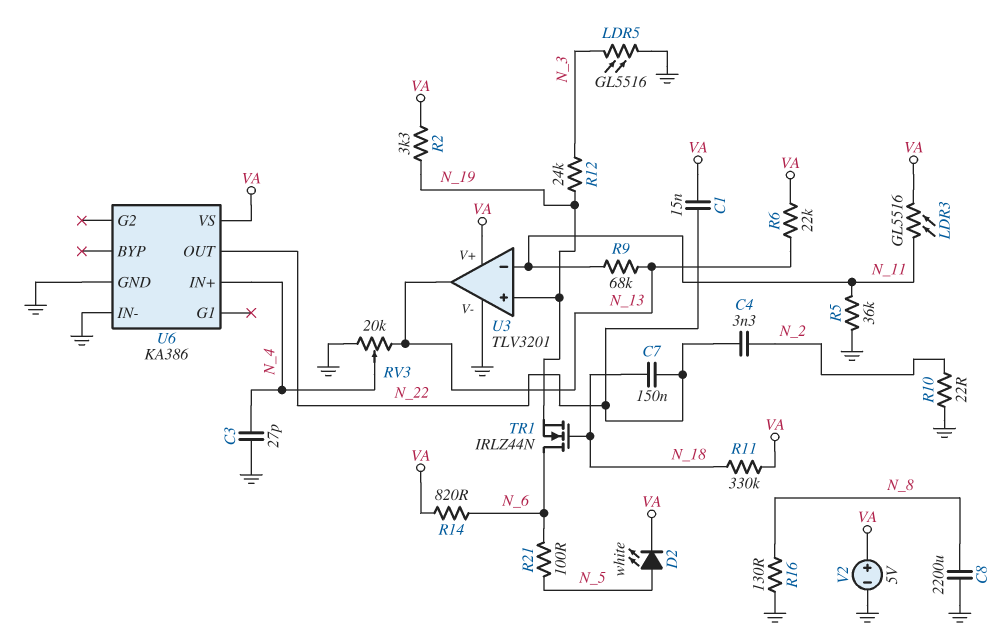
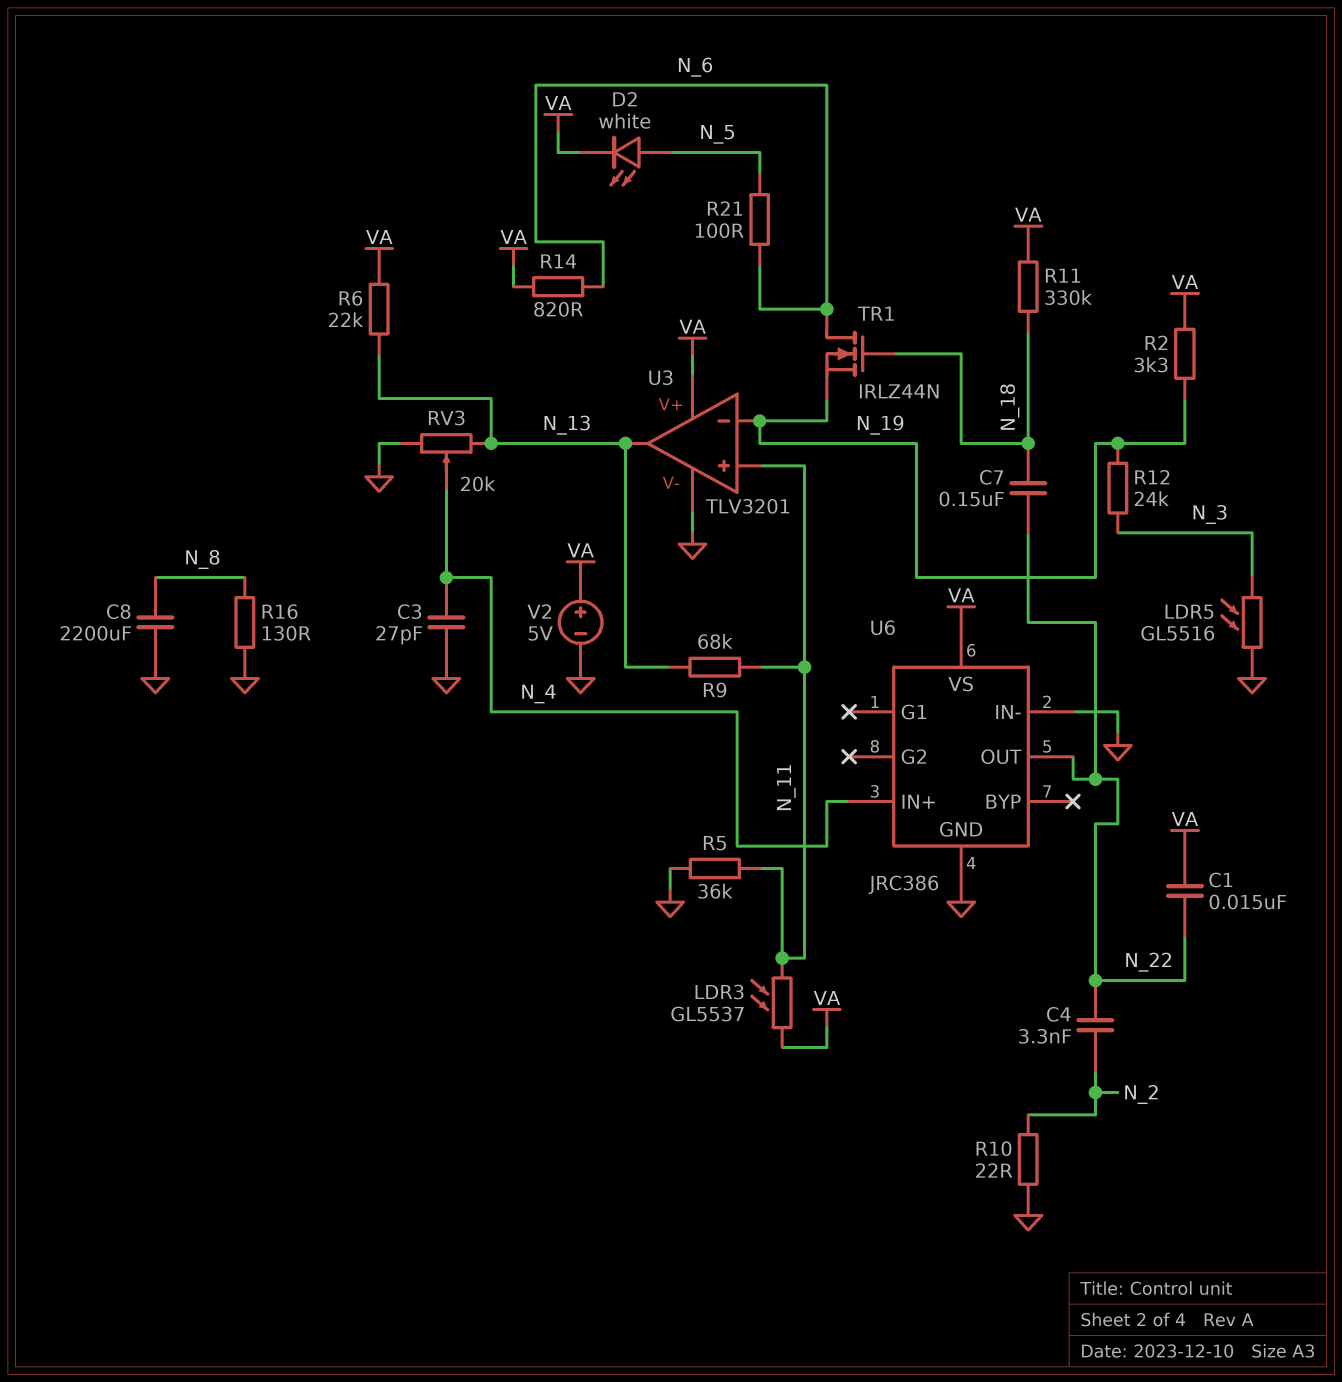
LDR3: GL5516 (N_11, VA) -> GL5537 (N_11, VA)
U3 pin in+: N_19 -> N_11
U3 pin in-: N_11 -> N_19
U6: KA386 -> JRC386

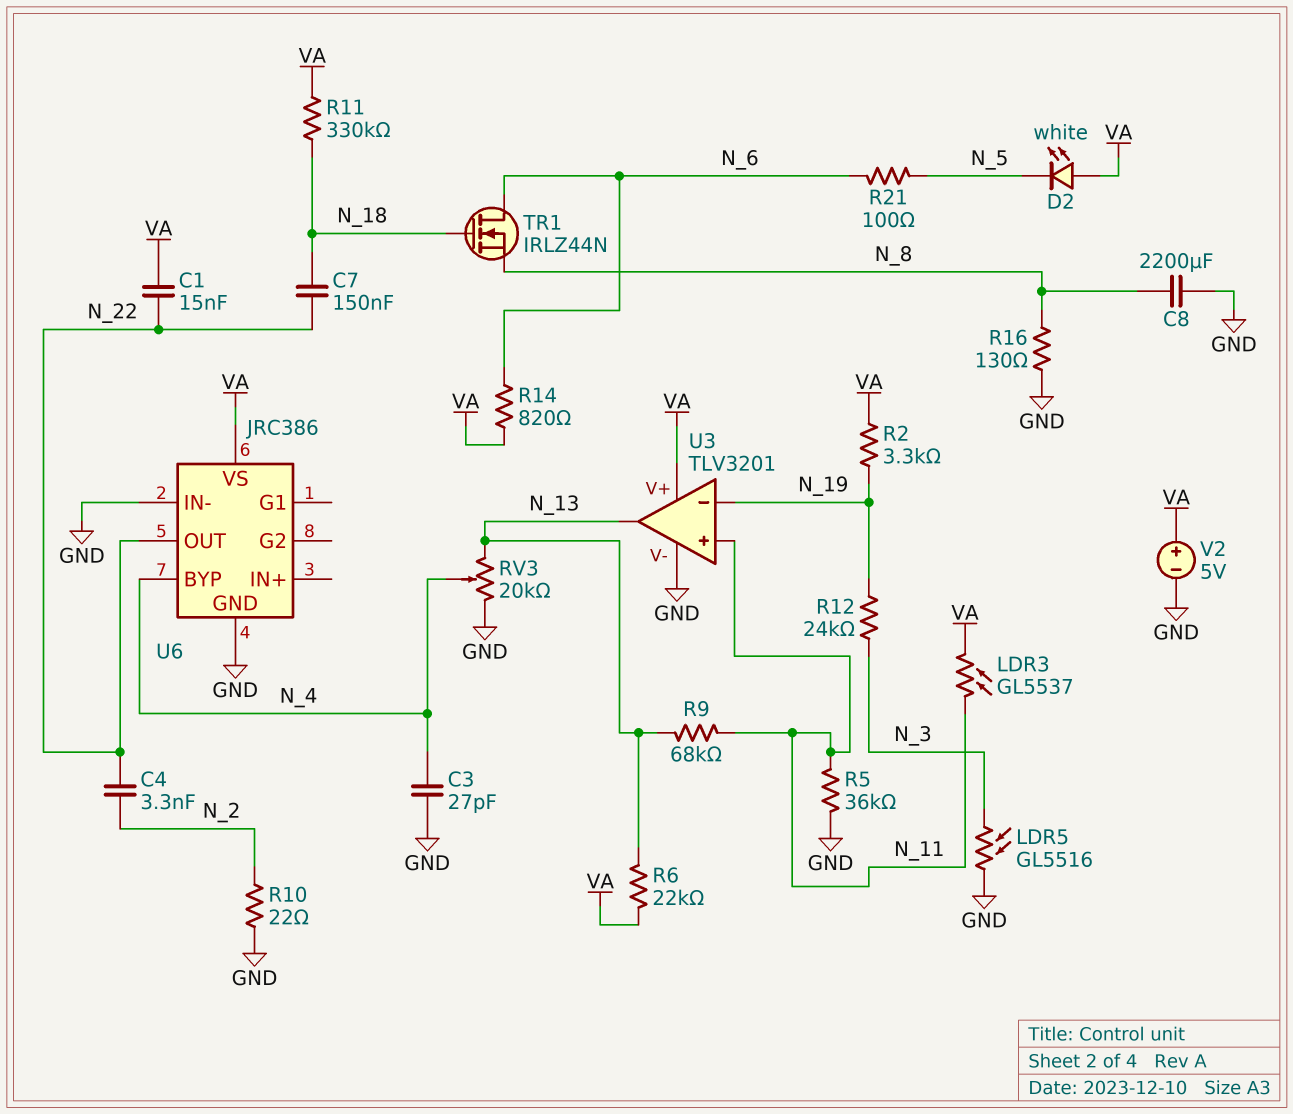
D2: LED white (A N_5, K VA) -> LED white (A VA, K N_5)
TR1: NMOS IRLZ44N (G N_18, D N_6, S N_19) -> NMOS IRLZ44N (G N_18, D N_6, S N_8)
U6 pin BYP: none -> N_4
U6 pin IN+: N_4 -> none

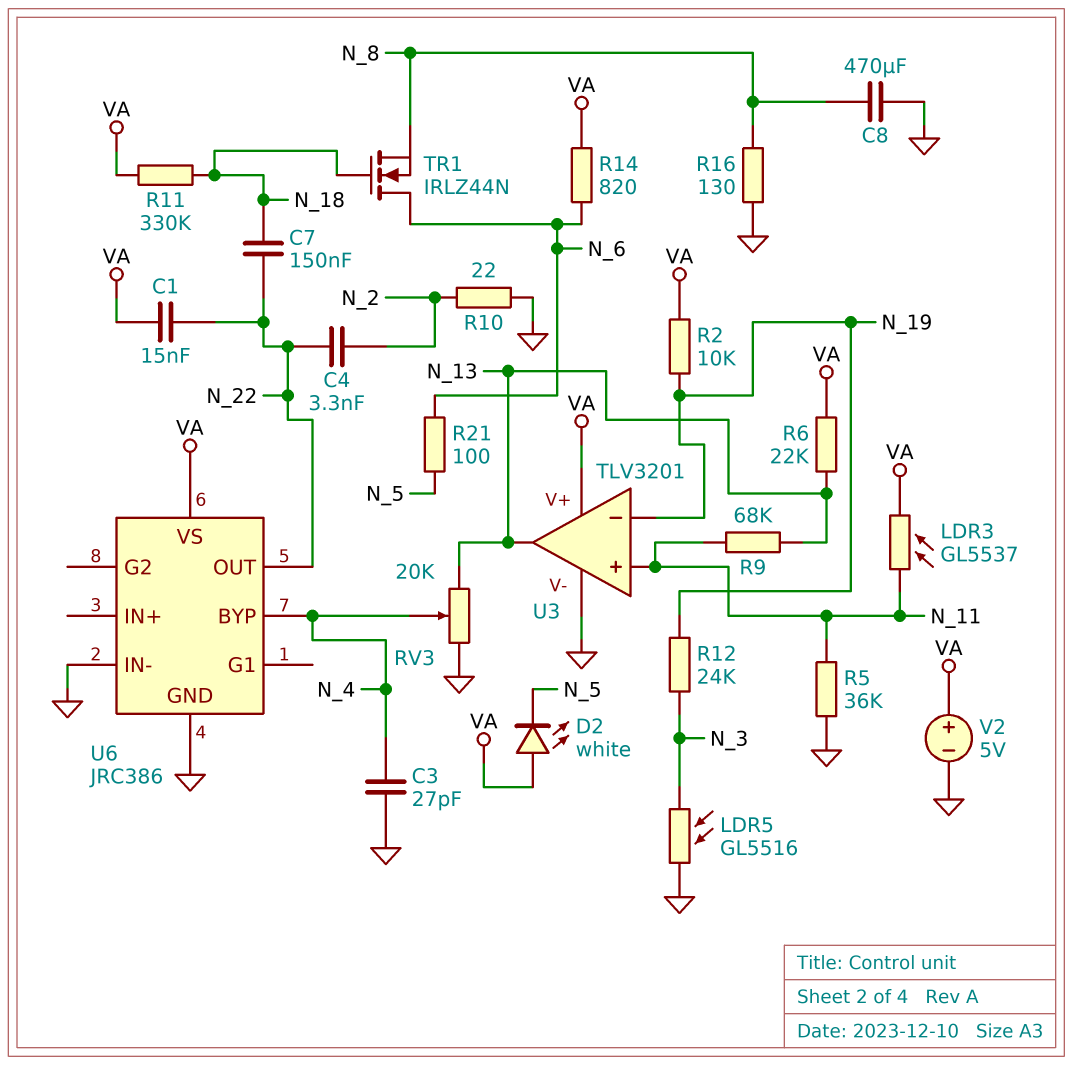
C8: 2200uF (GND, N_8) -> 470uF (GND, N_8)
R2: 3.3k (N_19, VA) -> 10k (N_19, VA)

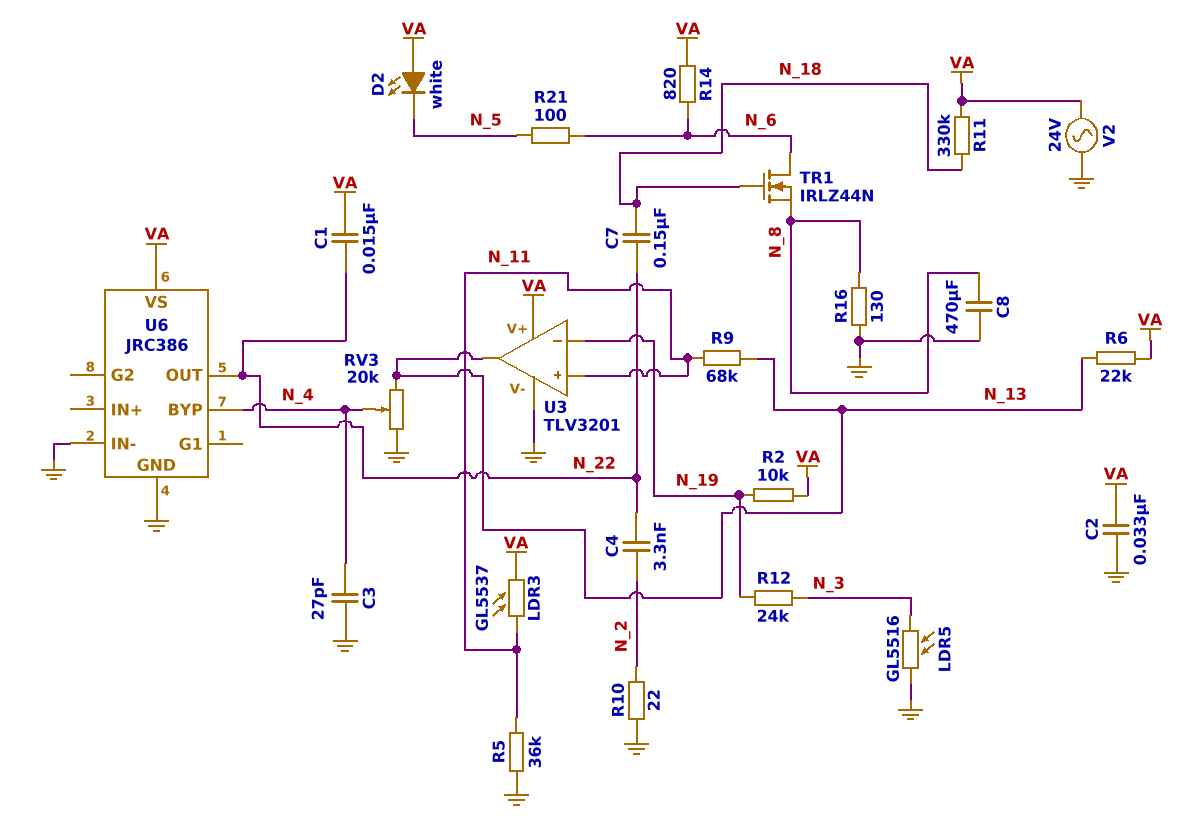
C2: none -> 33nF (GND, VA)
V2: 5V (plus VA, minus GND) -> AC 24V (GND, VA)

